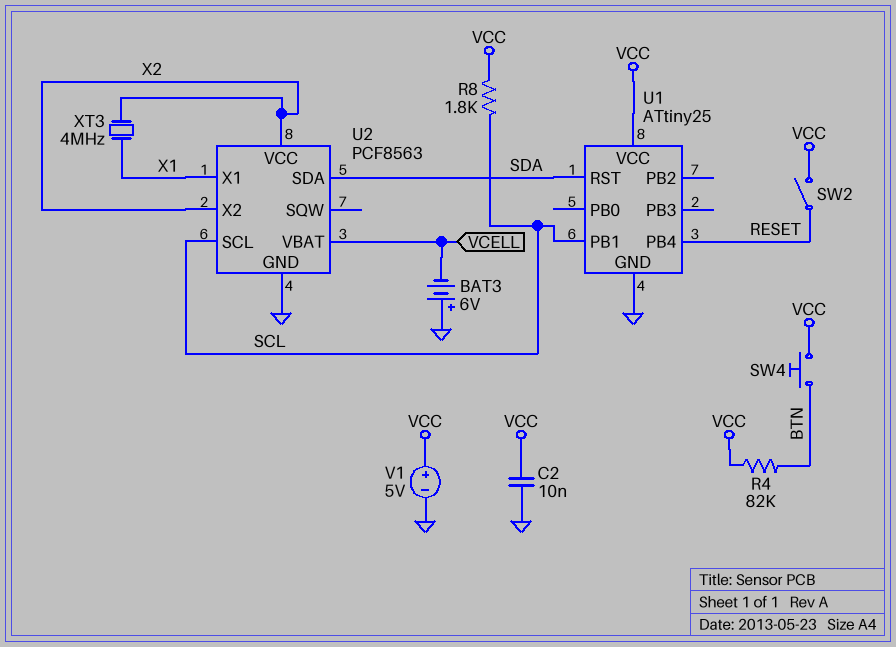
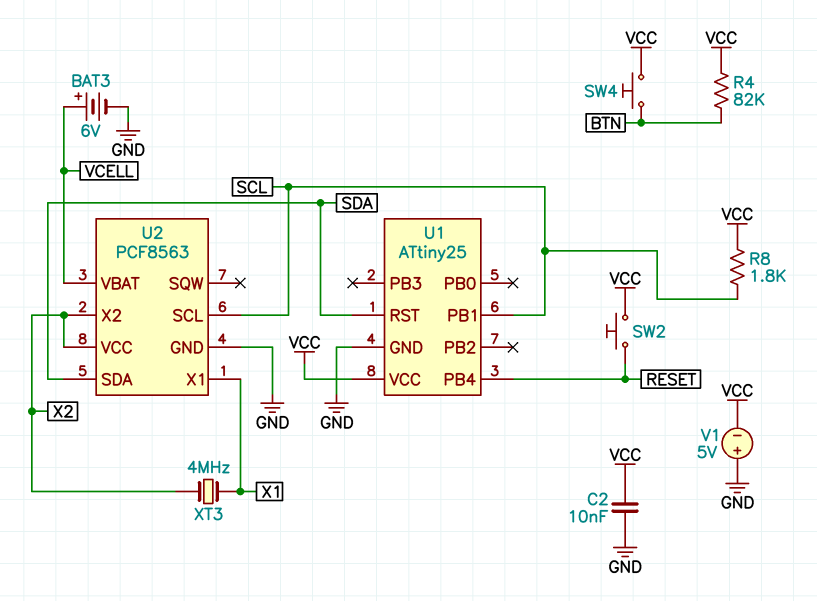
BAT3: 6V (plus GND, minus VCELL) -> 6V (plus VCELL, minus GND)
SW2: switch (RESET, VCC) -> button (RESET, VCC)
V1: 5V (plus VCC, minus GND) -> 5V (plus GND, minus VCC)

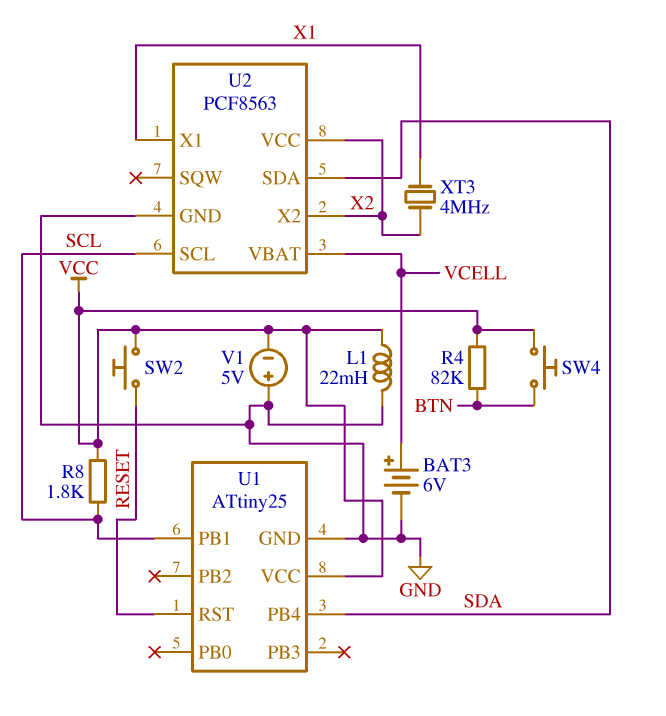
C2: 10nF (GND, VCC) -> none
L1: none -> 22mH (GND, VCC)
U1 pin PB4: RESET -> SDA
U1 pin RST: SDA -> RESET

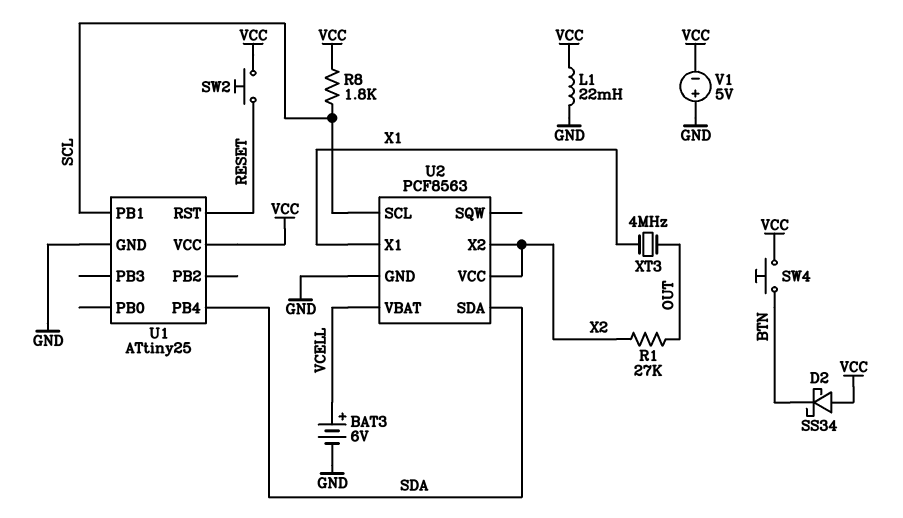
D2: none -> schottky SS34 (A VCC, K BTN)
R1: none -> 27k (OUT, X2)
R4: 82k (BTN, VCC) -> none
XT3: 4MHz (X1, X2) -> 4MHz (OUT, X1)

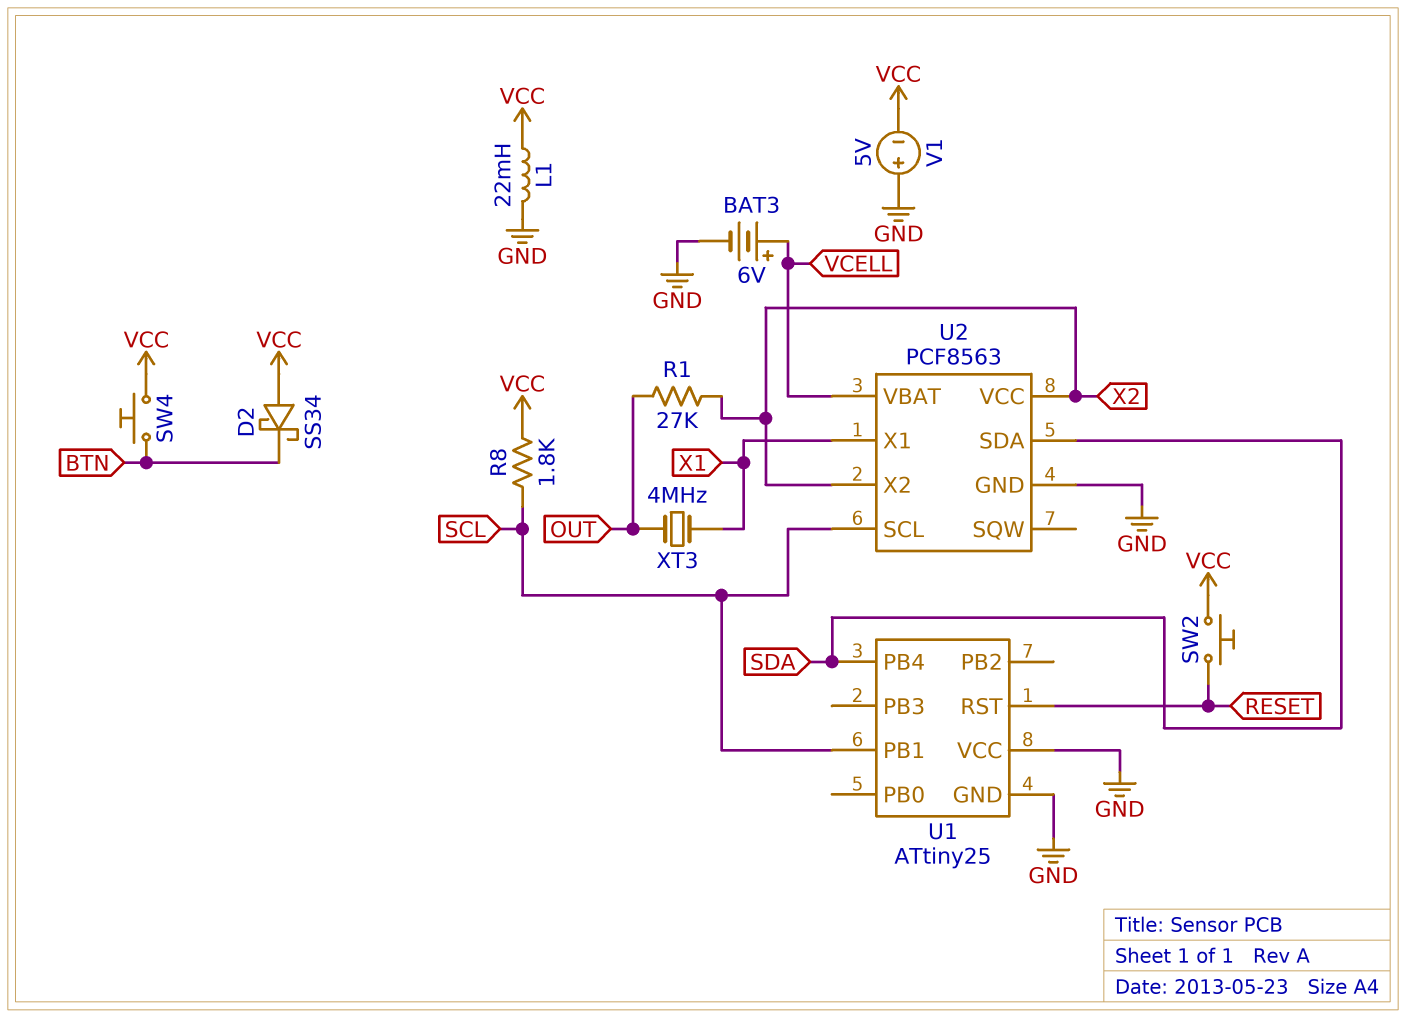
U1 pin VCC: VCC -> GND

